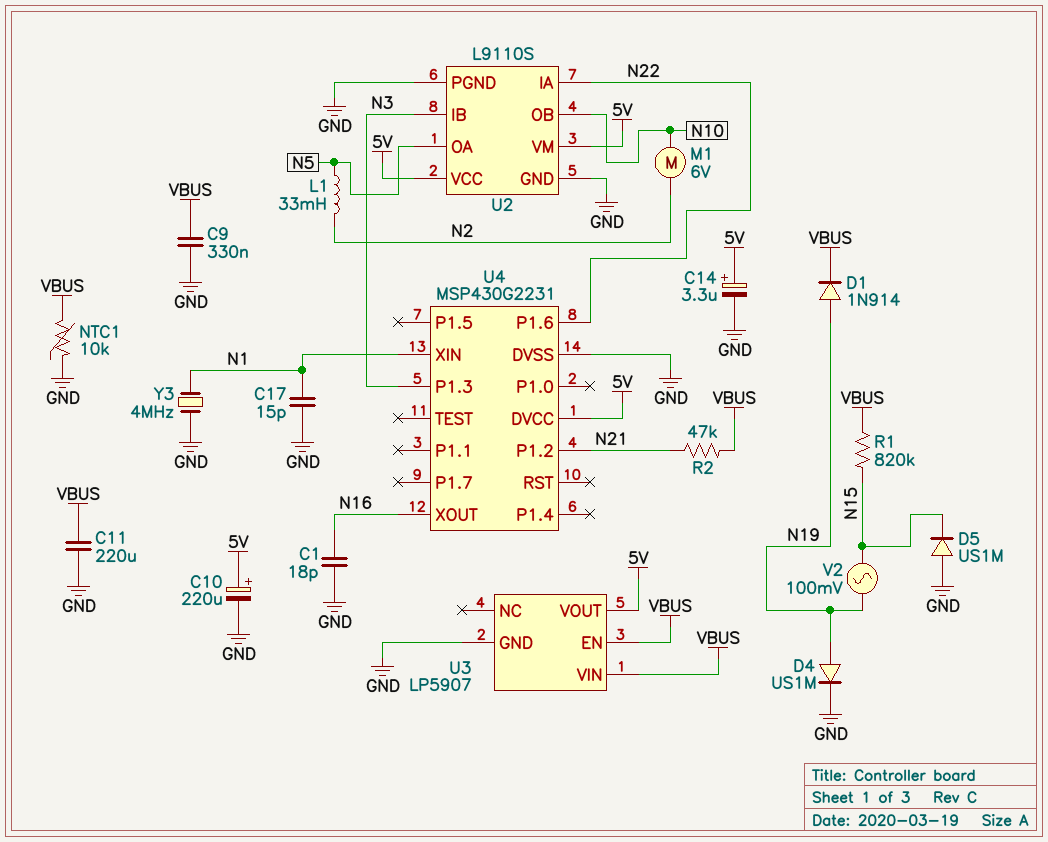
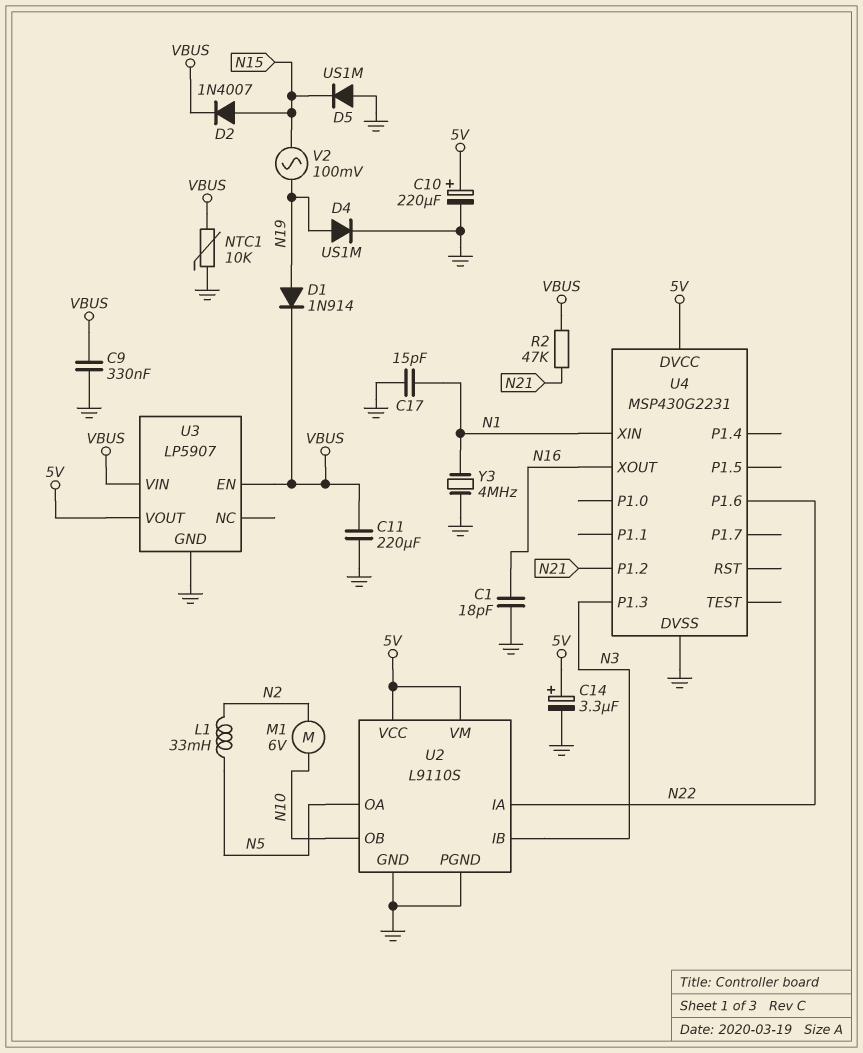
D2: none -> diode 1N4007 (A N15, K VBUS)
R1: 820k (N15, VBUS) -> none

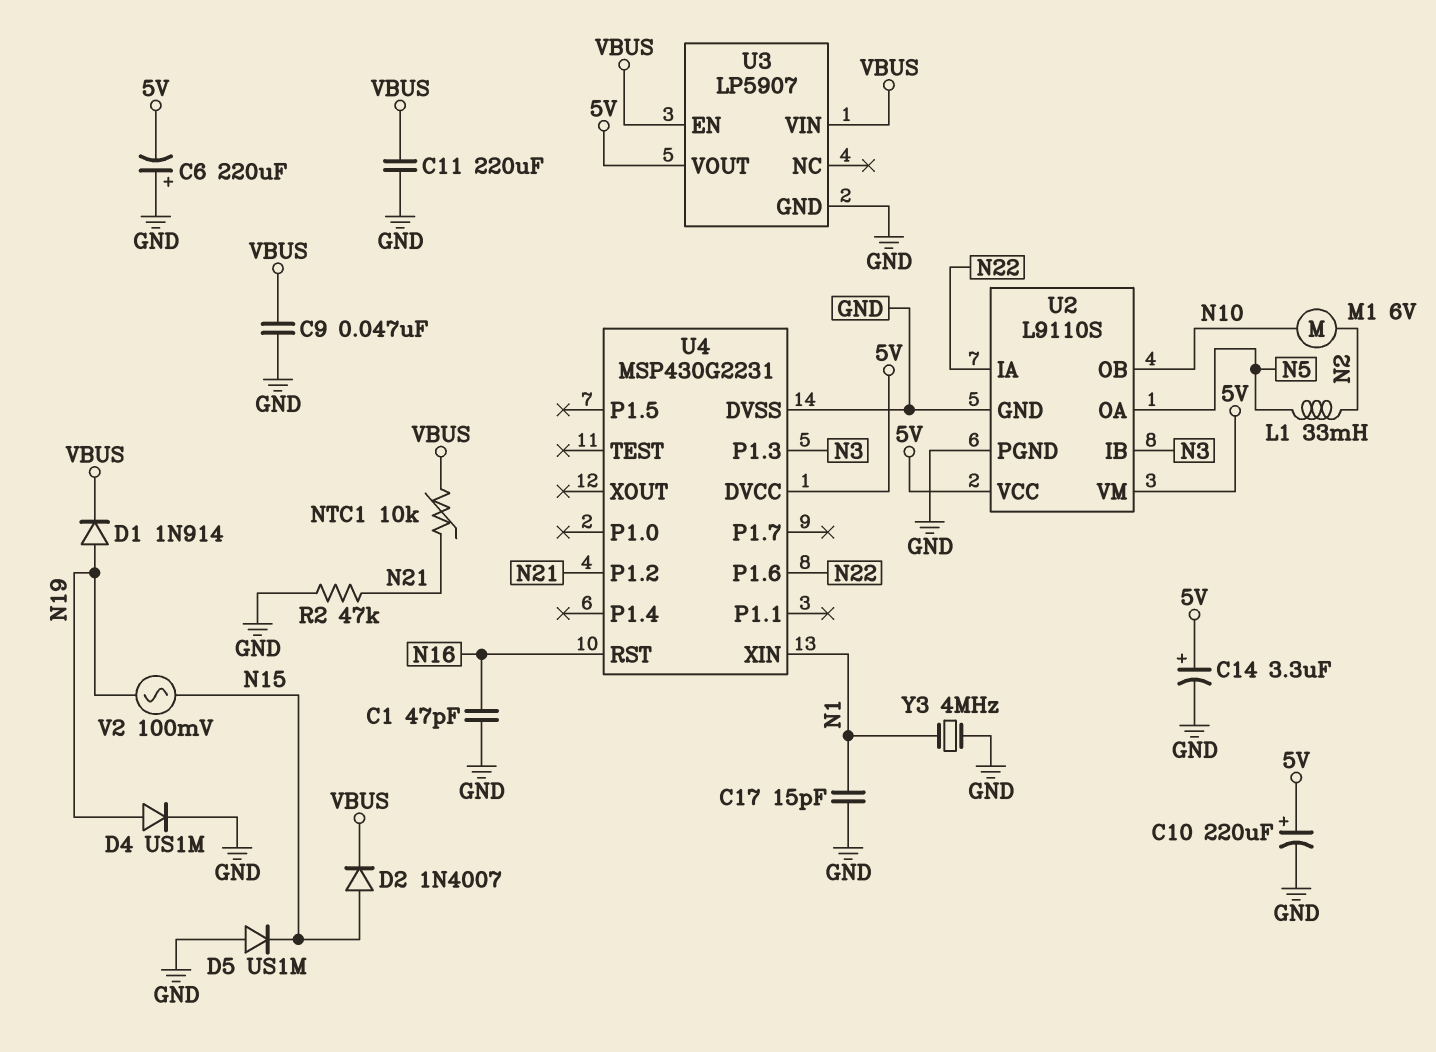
C1: 18pF (GND, N16) -> 47pF (GND, N16)
C6: none -> 220uF (plus GND, minus 5V)
C9: 330nF (GND, VBUS) -> 47nF (GND, VBUS)
NTC1: 10k (GND, VBUS) -> 10k (N21, VBUS)
R2: 47k (N21, VBUS) -> 47k (GND, N21)
U4 pin RST: none -> N16
U4 pin XOUT: N16 -> none

